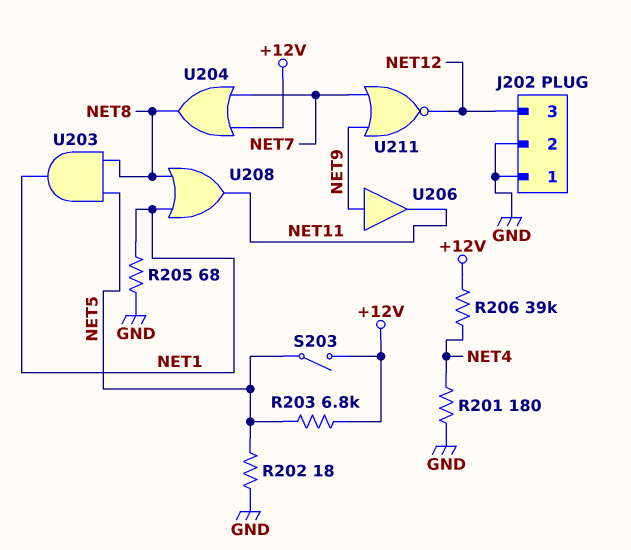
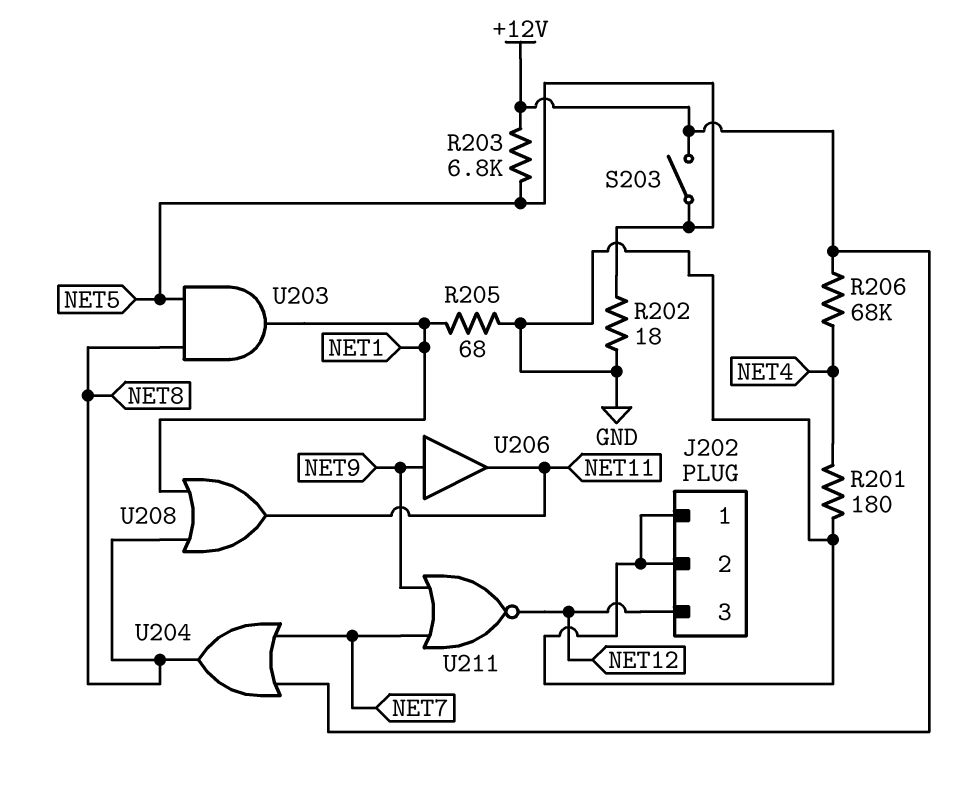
R206: 39k (+12V, NET4) -> 68k (+12V, NET4)

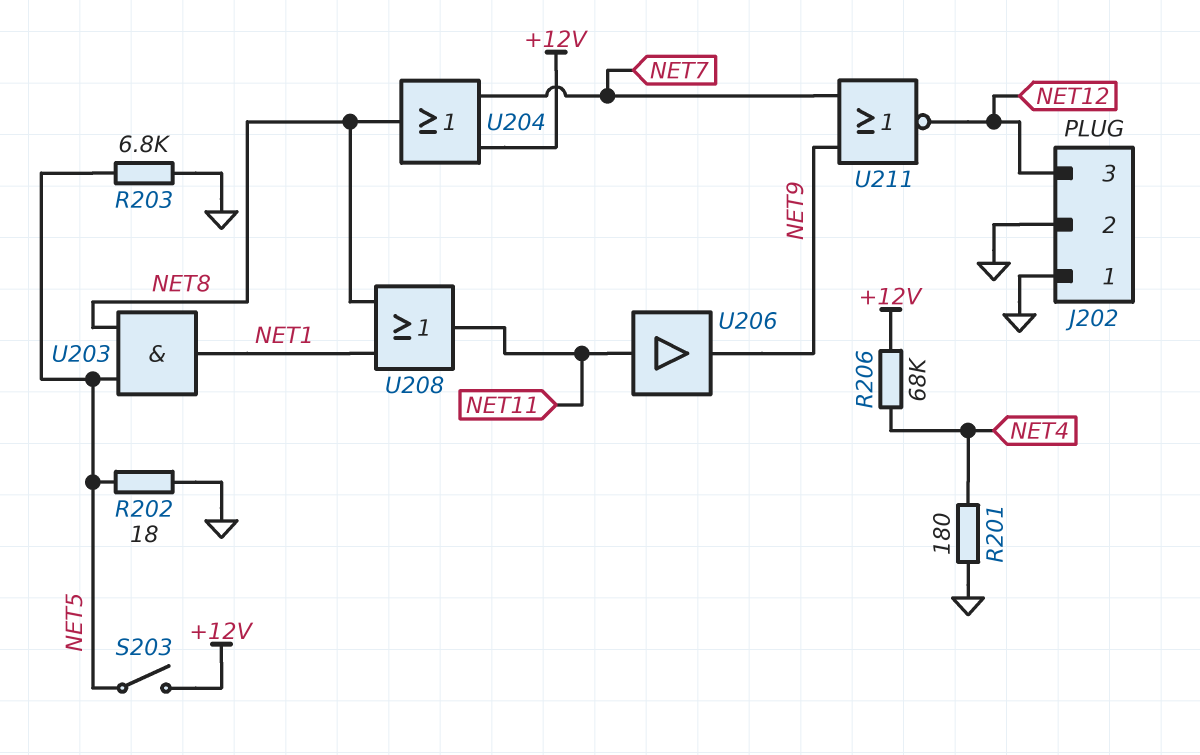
R203: 6.8k (+12V, NET5) -> 6.8k (GND, NET5)
R205: 68 (GND, NET1) -> none
U206: buffer (in NET9, out NET11) -> buffer (in NET11, out NET9)

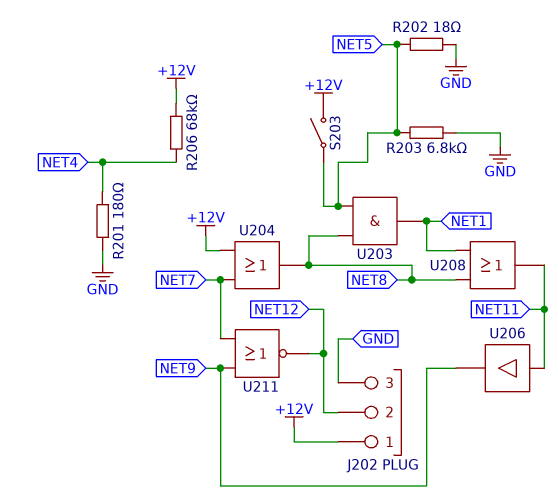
J202 pin 1: GND -> +12V
J202 pin 2: GND -> NET12
J202 pin 3: NET12 -> GND

